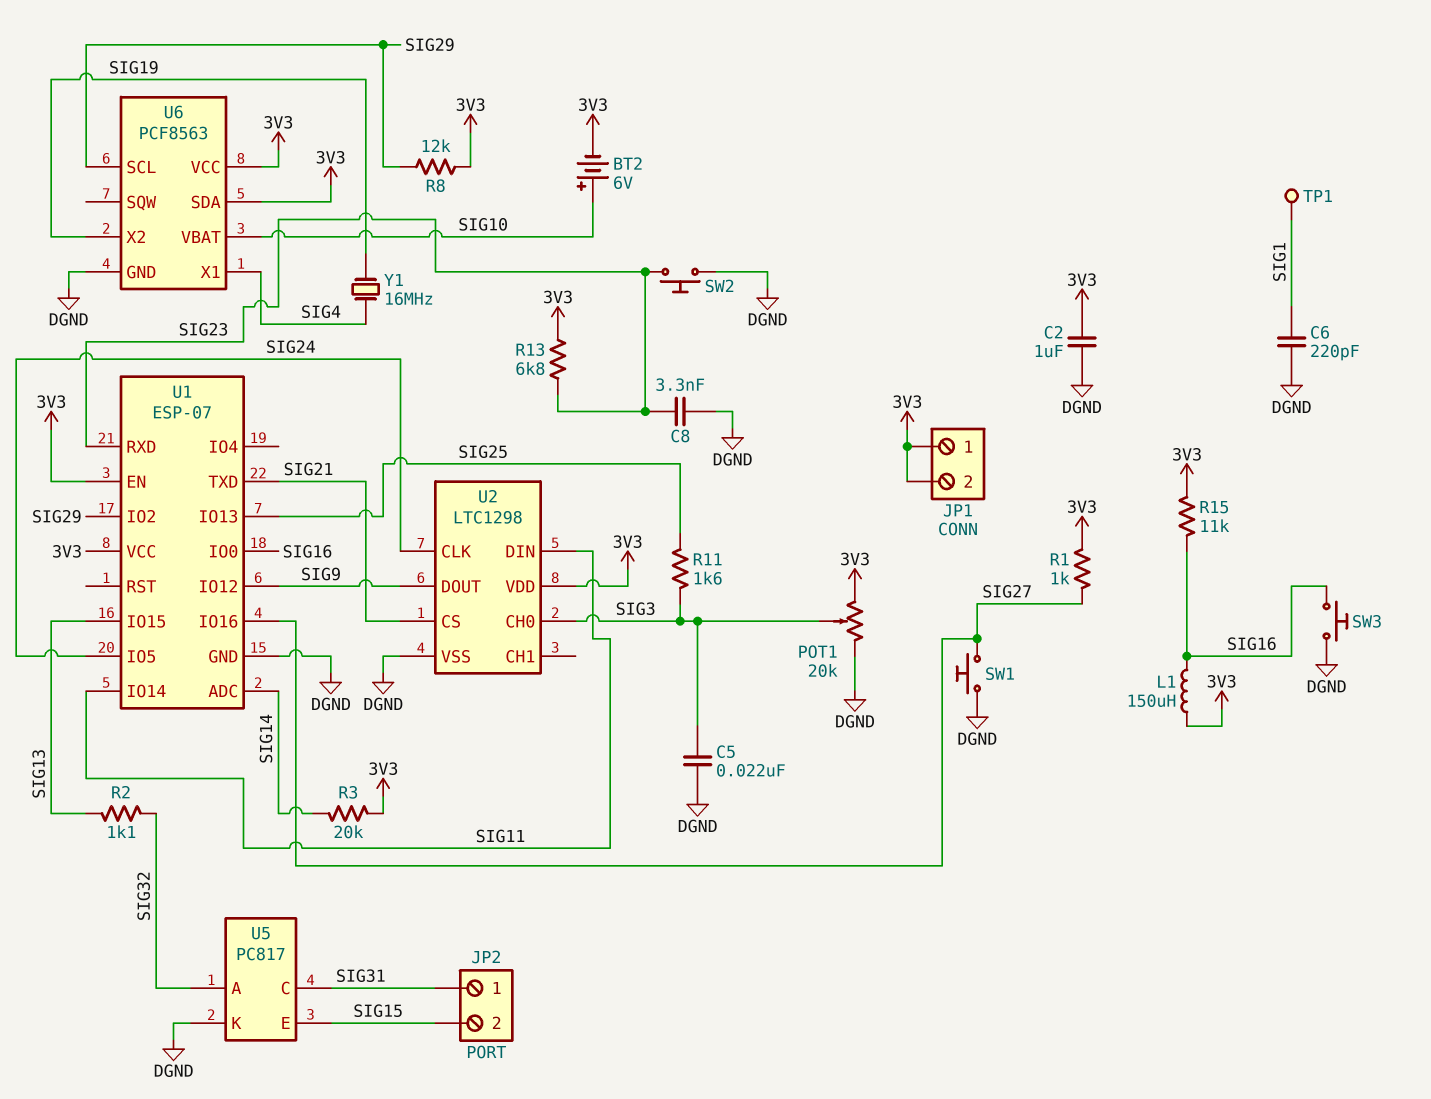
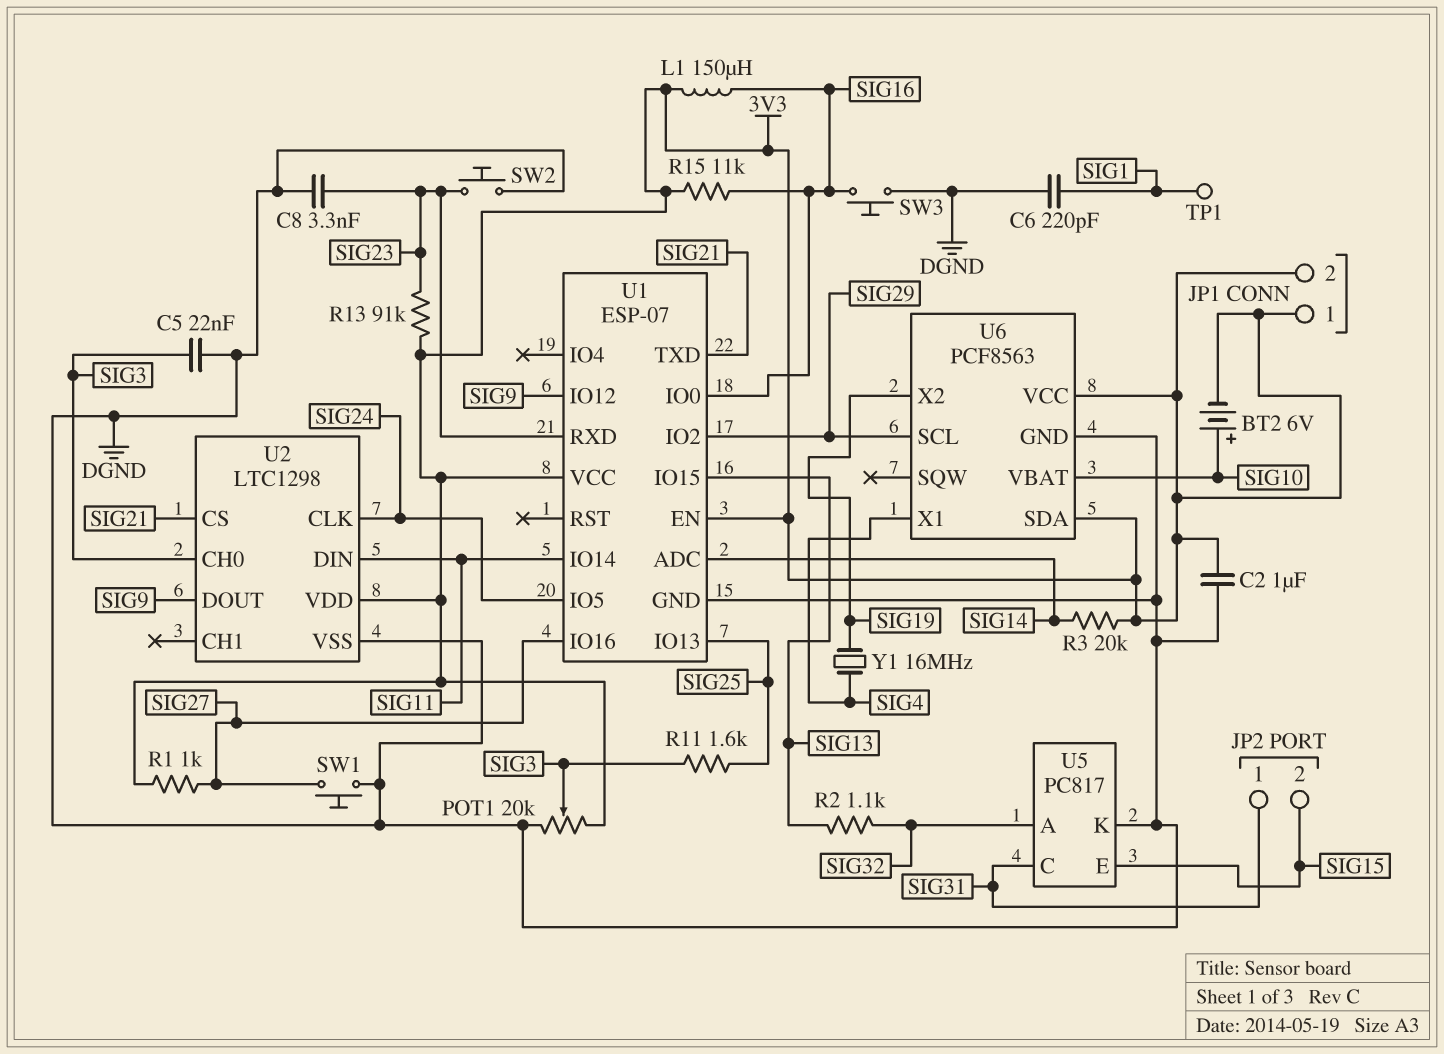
R8: 12k (3V3, SIG29) -> none
R13: 6.8k (3V3, SIG23) -> 91k (3V3, SIG23)

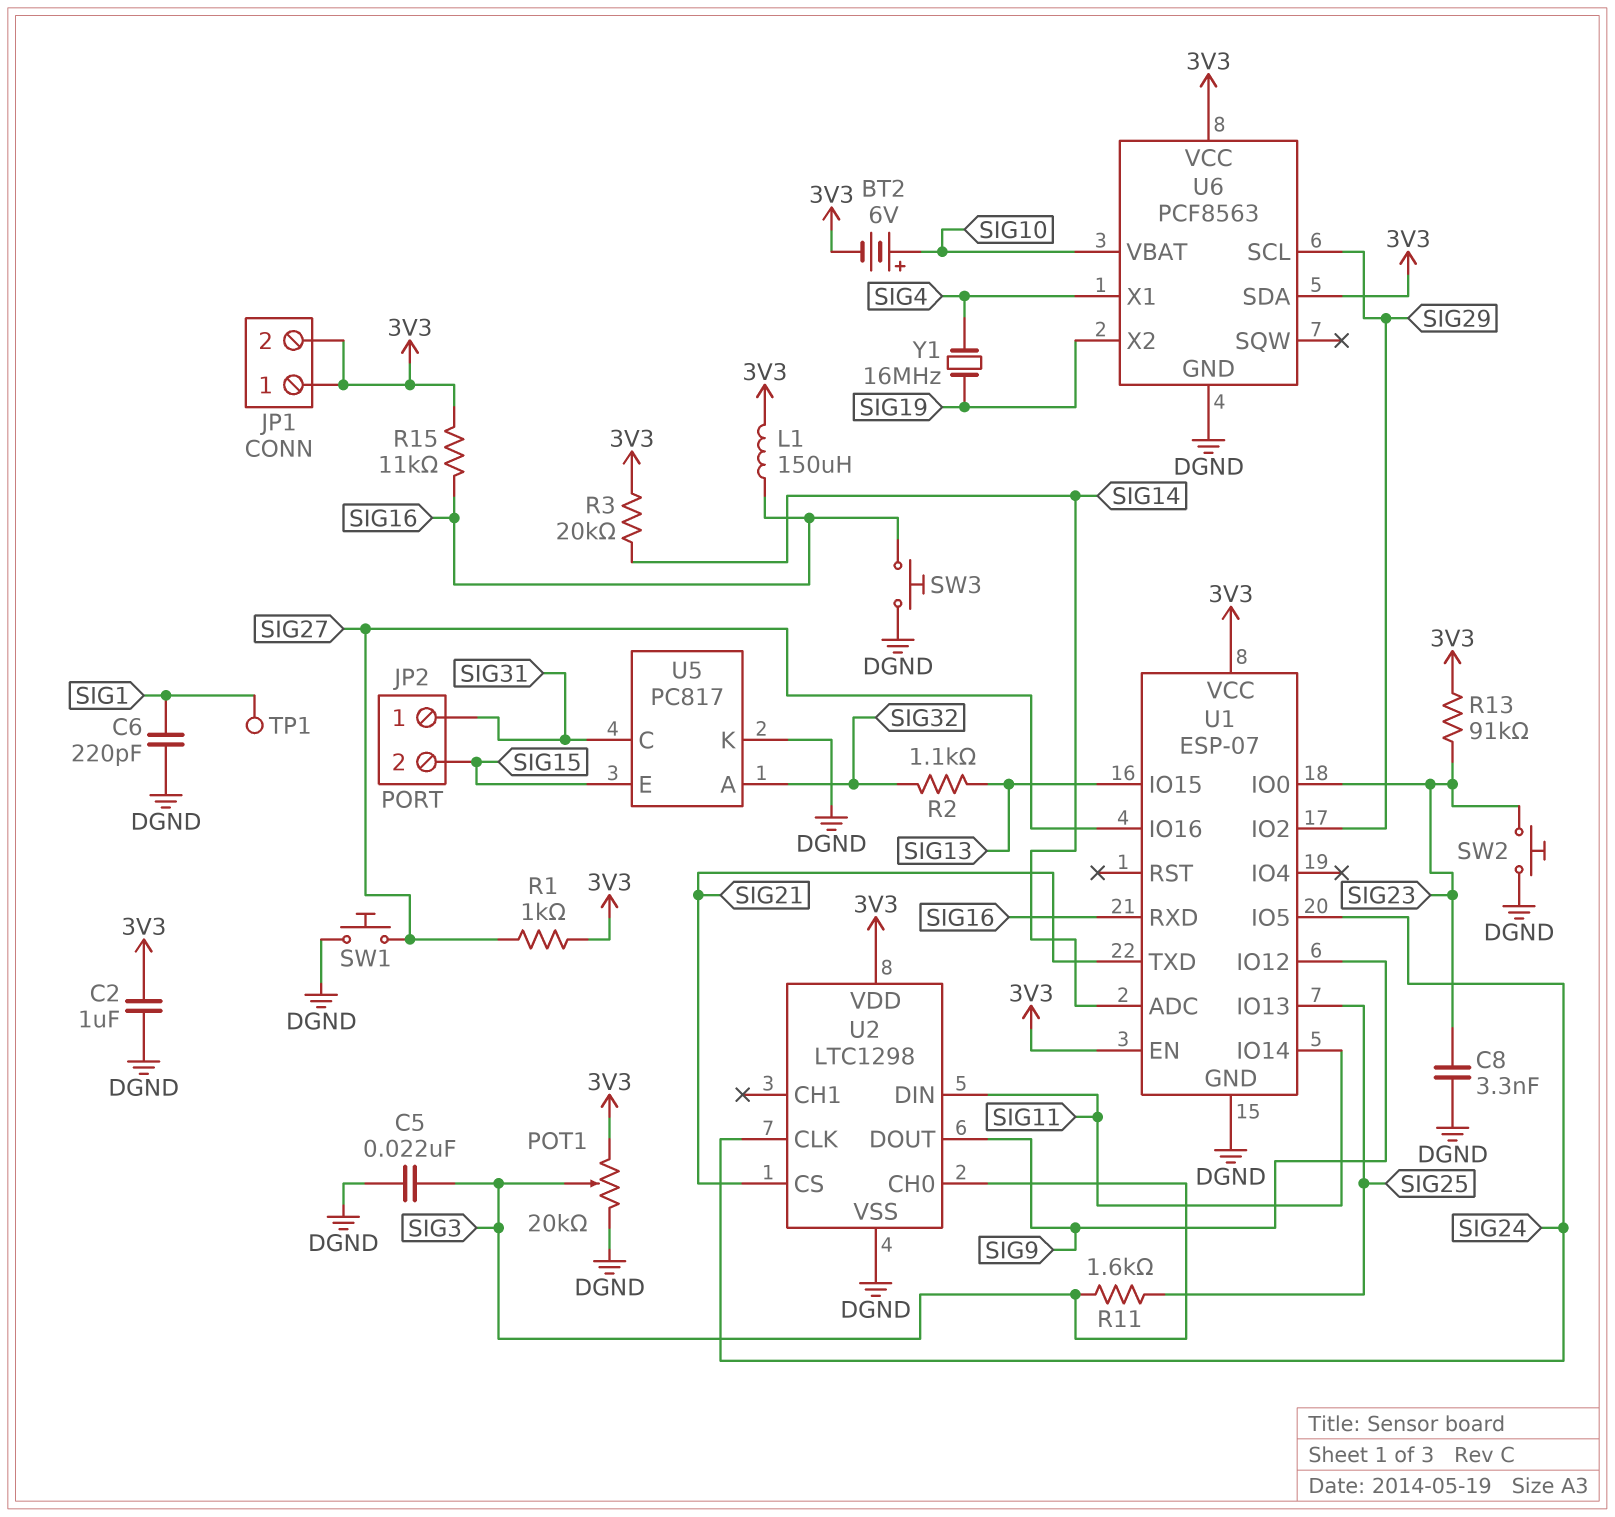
U1 pin IO0: SIG16 -> SIG23
U1 pin RXD: SIG23 -> SIG16

